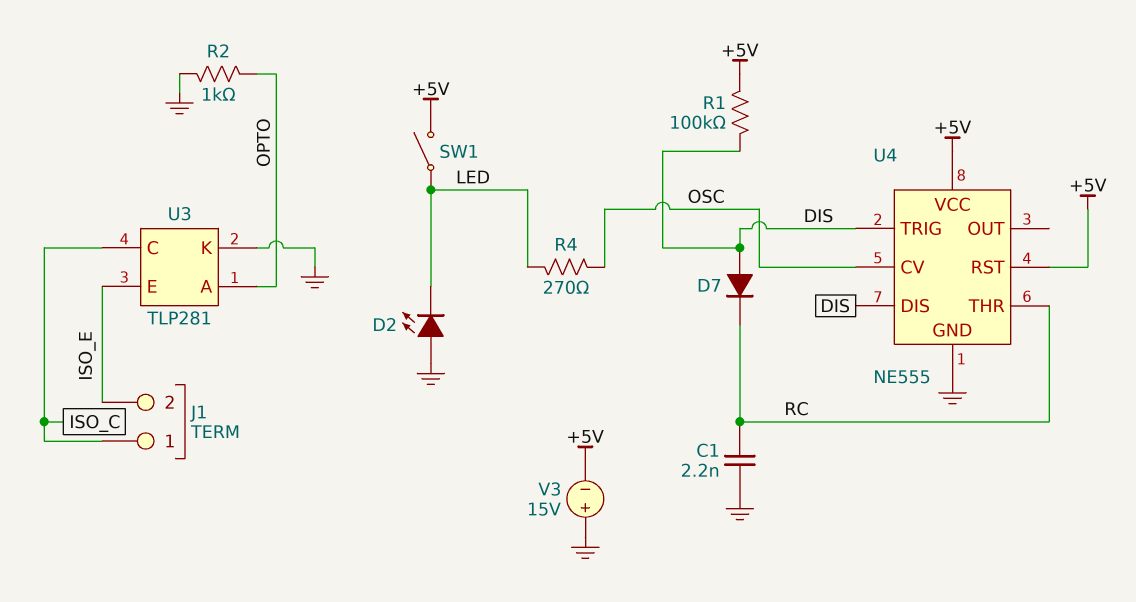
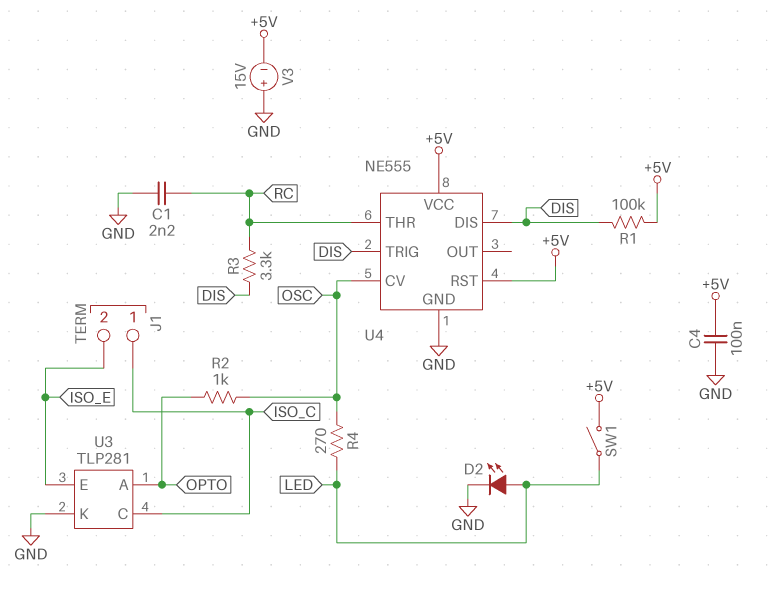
C4: none -> 100nF (+5V, GND)
D2: LED (A GND, K LED) -> LED (A LED, K GND)
D7: diode (A DIS, K RC) -> none
R2: 1k (GND, OPTO) -> 1k (OPTO, OSC)
R3: none -> 3.3k (DIS, RC)

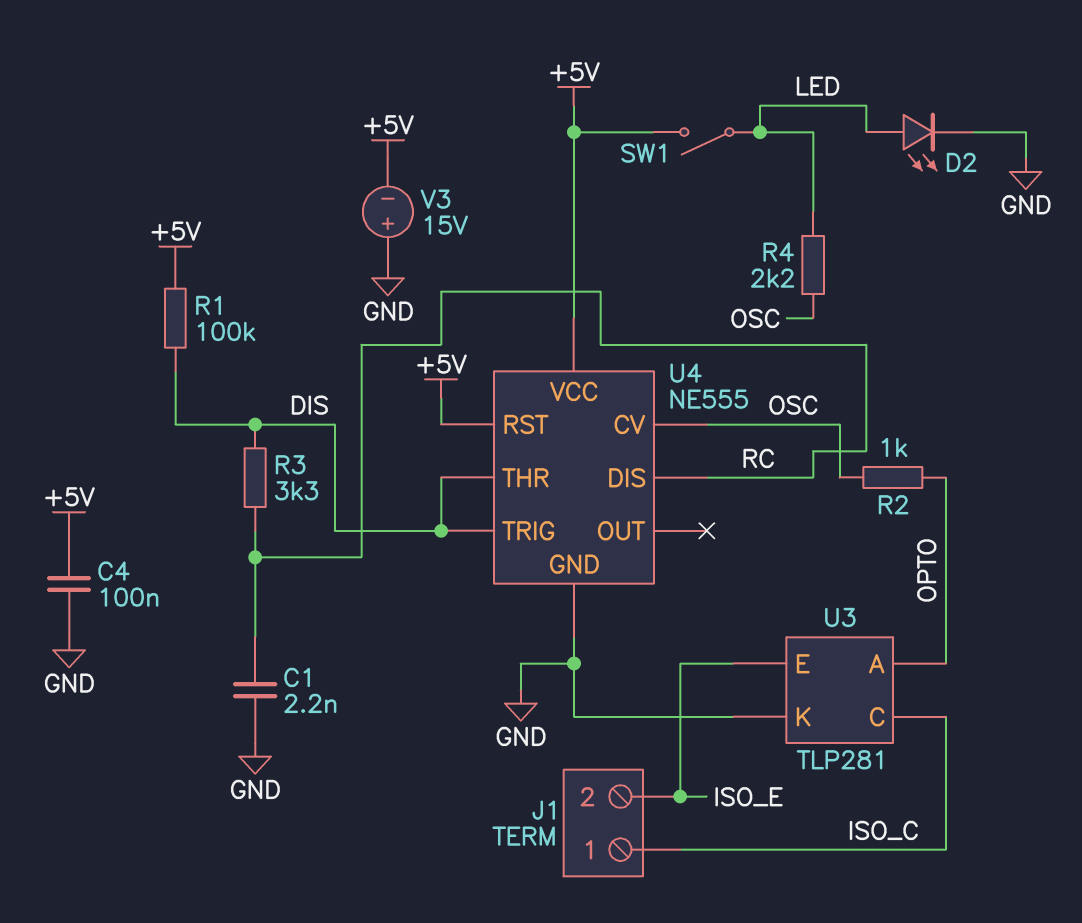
R4: 270 (LED, OSC) -> 2.2k (LED, OSC)
U4 pin DIS: DIS -> RC
U4 pin THR: RC -> DIS

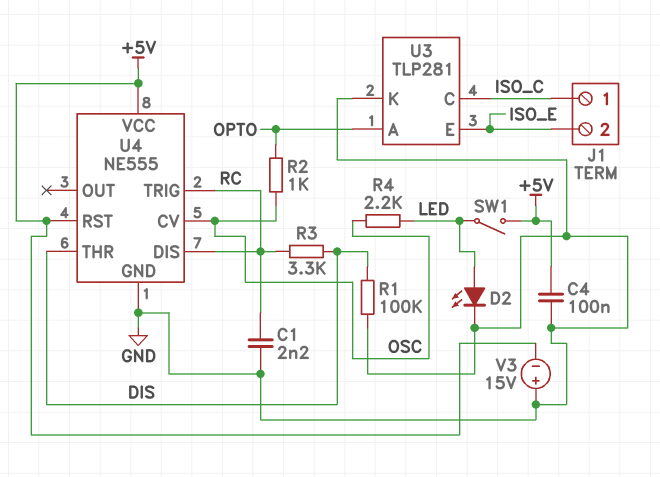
R1: 100k (+5V, DIS) -> 100k (DIS, GND)
U4 pin TRIG: DIS -> RC

